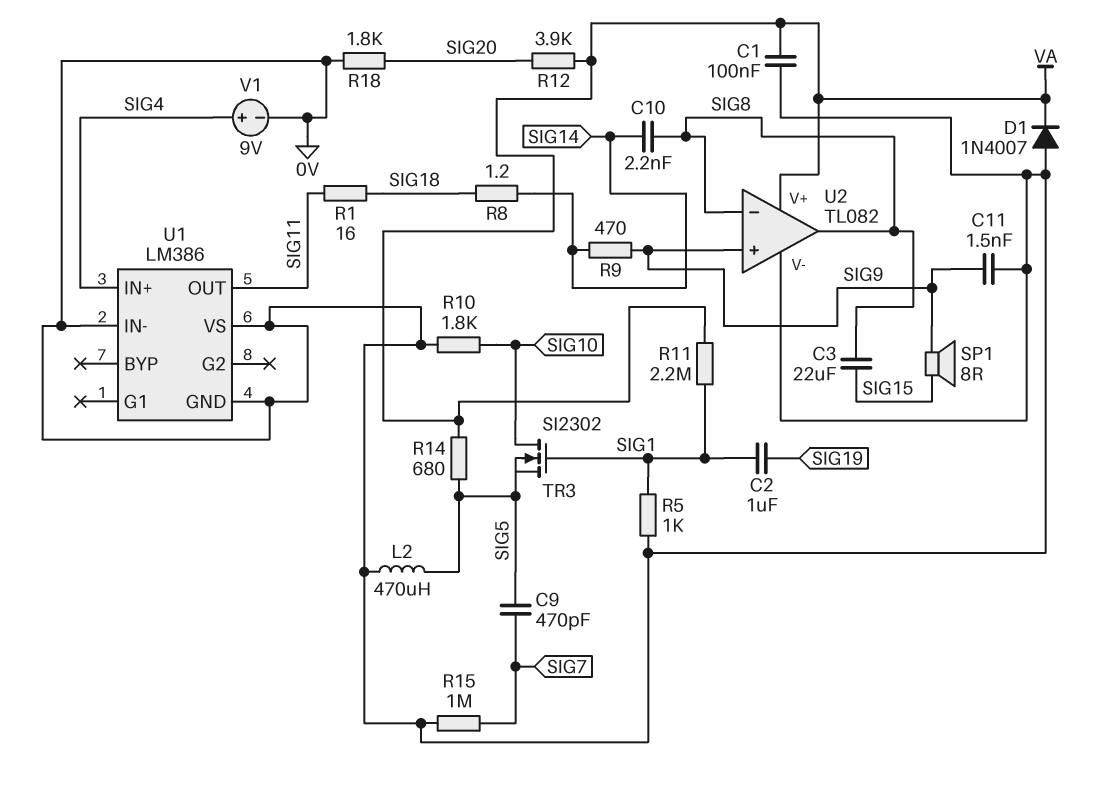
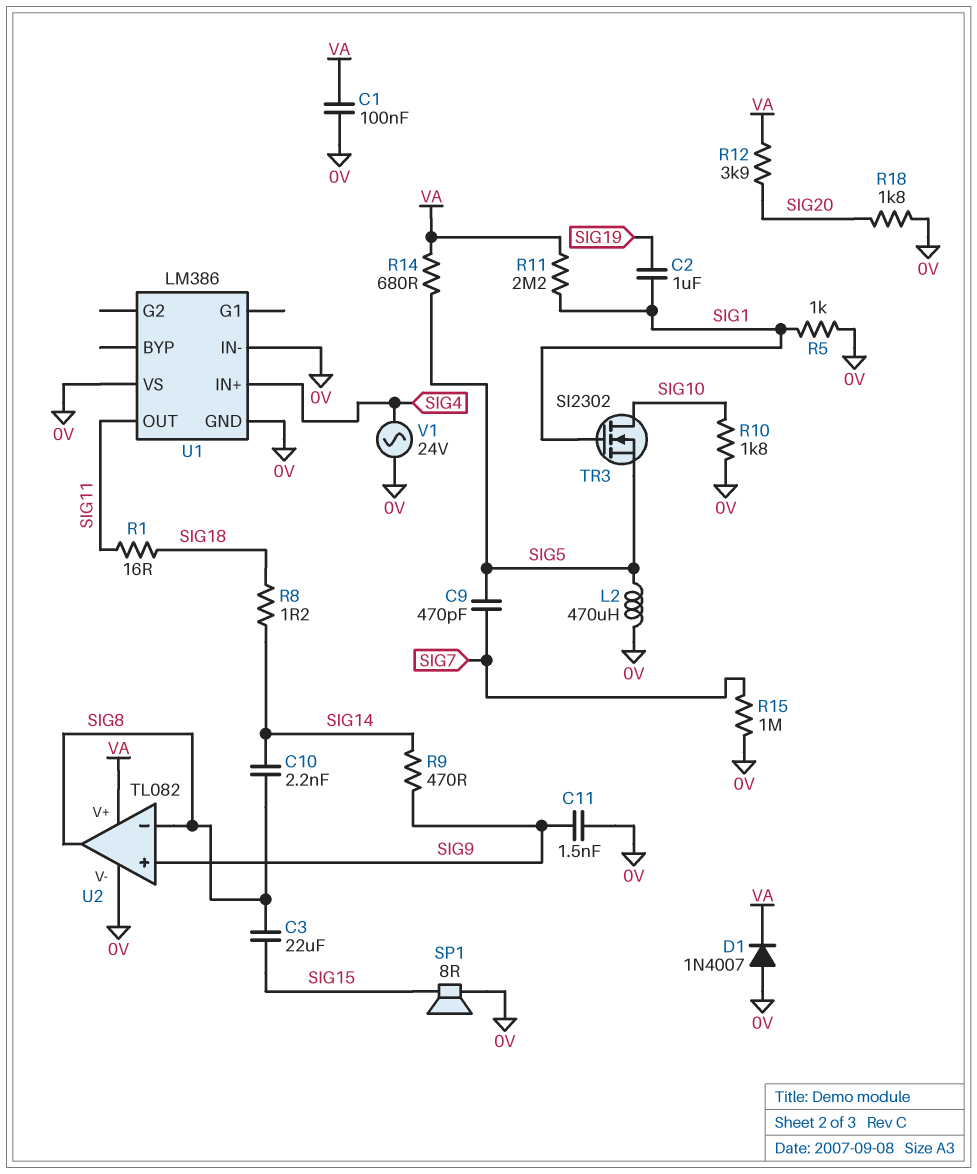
SP1: speaker 8R (SIG9, SIG15) -> speaker 8R (0V, SIG15)
V1: 9V (plus SIG4, minus 0V) -> AC 24V (0V, SIG4)

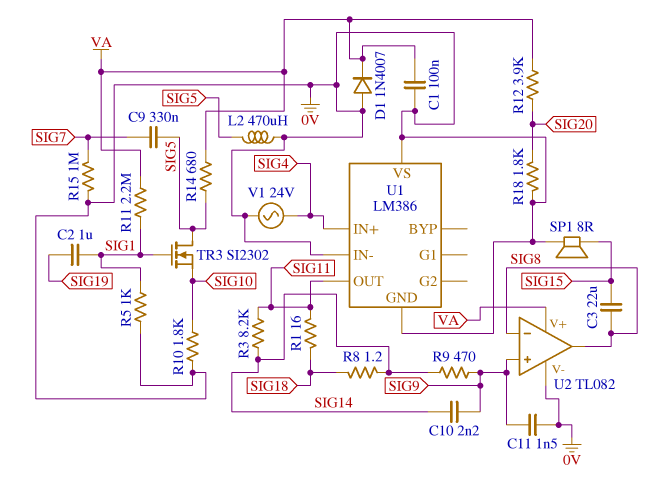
C9: 470pF (SIG5, SIG7) -> 330nF (SIG5, SIG7)
C10: 2.2nF (SIG8, SIG14) -> 2.2nF (SIG9, SIG14)
R3: none -> 8.2k (SIG11, SIG14)
TR3: NMOS SI2302 (G SIG1, D SIG10, S SIG5) -> NMOS SI2302 (G SIG1, D SIG5, S SIG10)

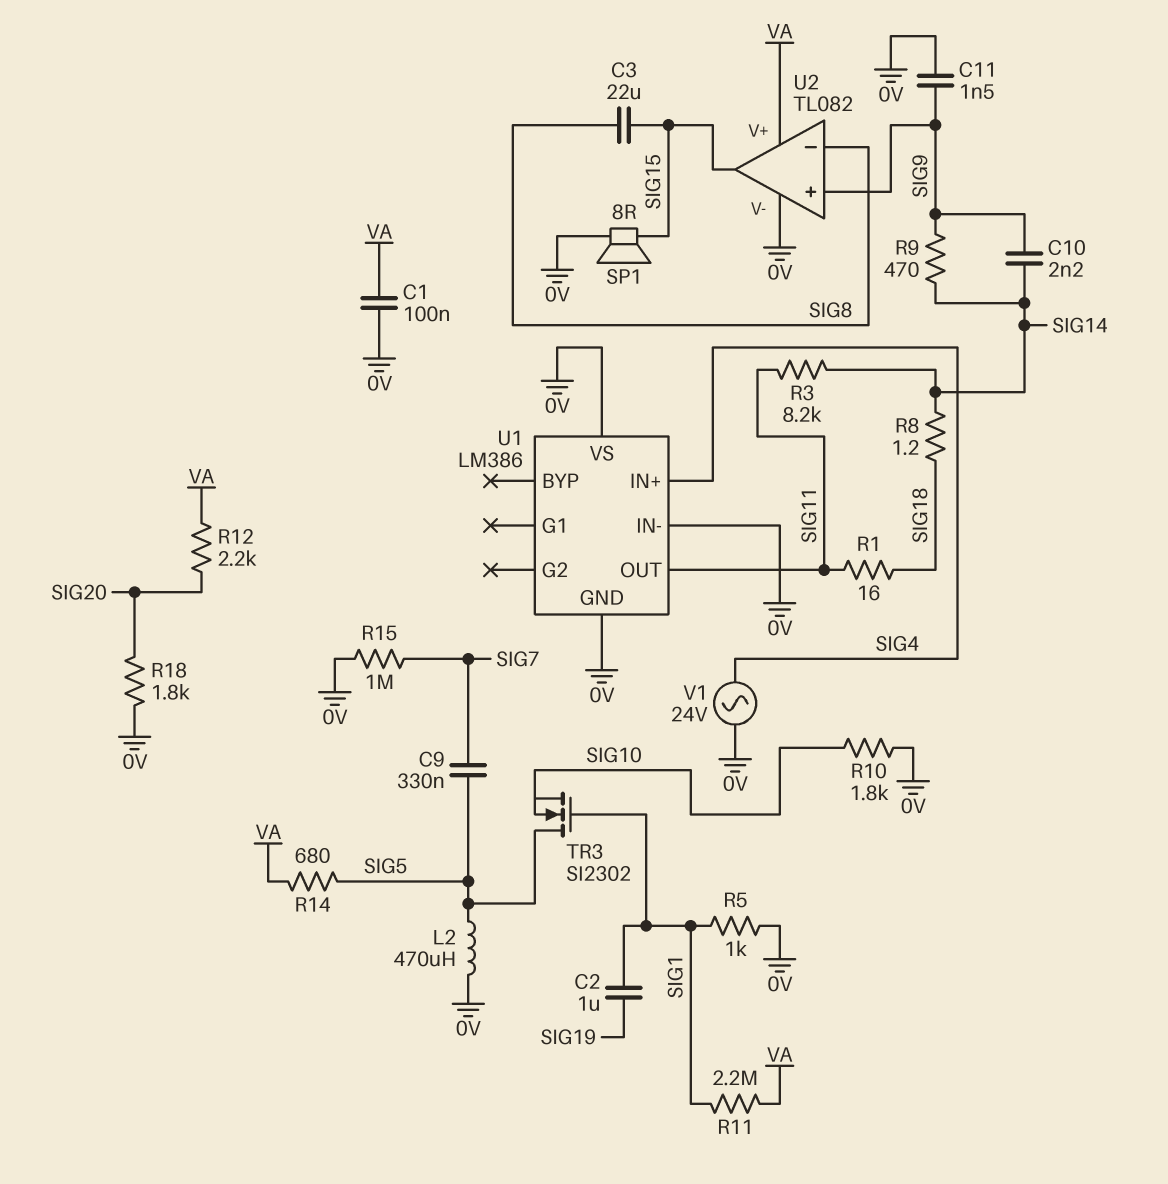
D1: diode 1N4007 (A 0V, K VA) -> none
R12: 3.9k (SIG20, VA) -> 2.2k (SIG20, VA)
U2 pin out: SIG8 -> SIG15

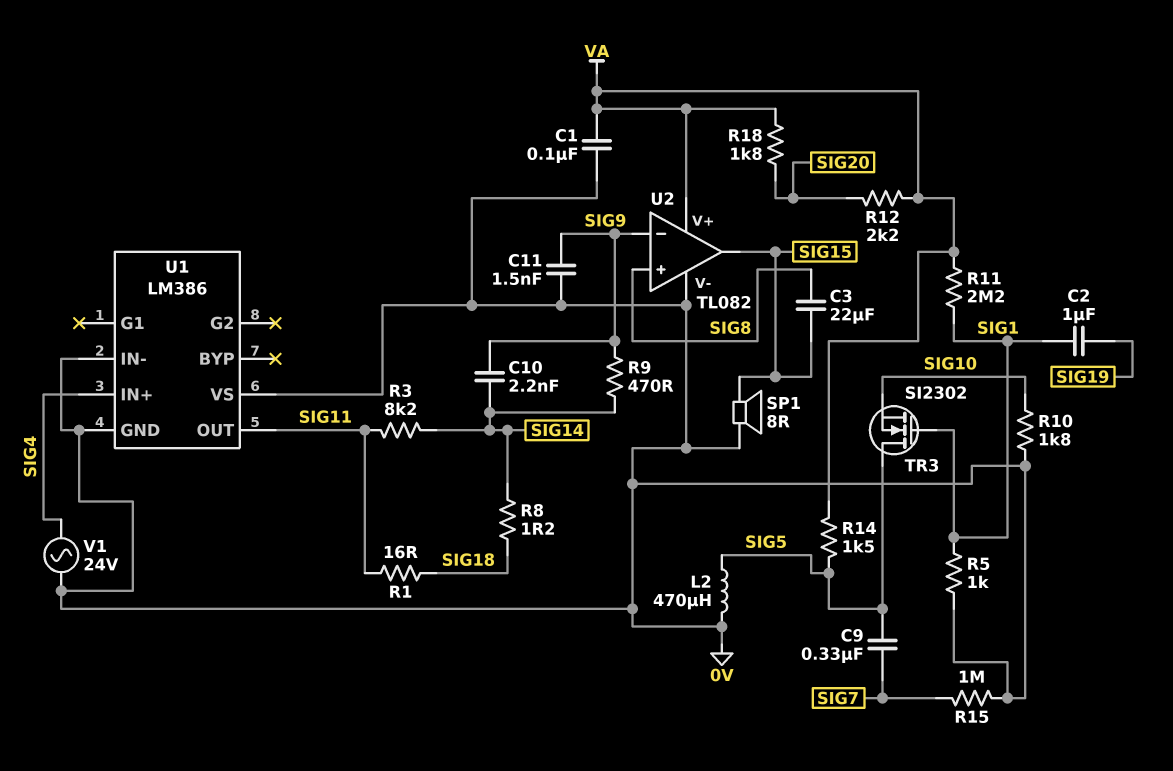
R14: 680 (SIG5, VA) -> 1.5k (SIG5, VA)
R18: 1.8k (0V, SIG20) -> 1.8k (SIG20, VA)
U2 pin in+: SIG9 -> SIG8
U2 pin in-: SIG8 -> SIG9

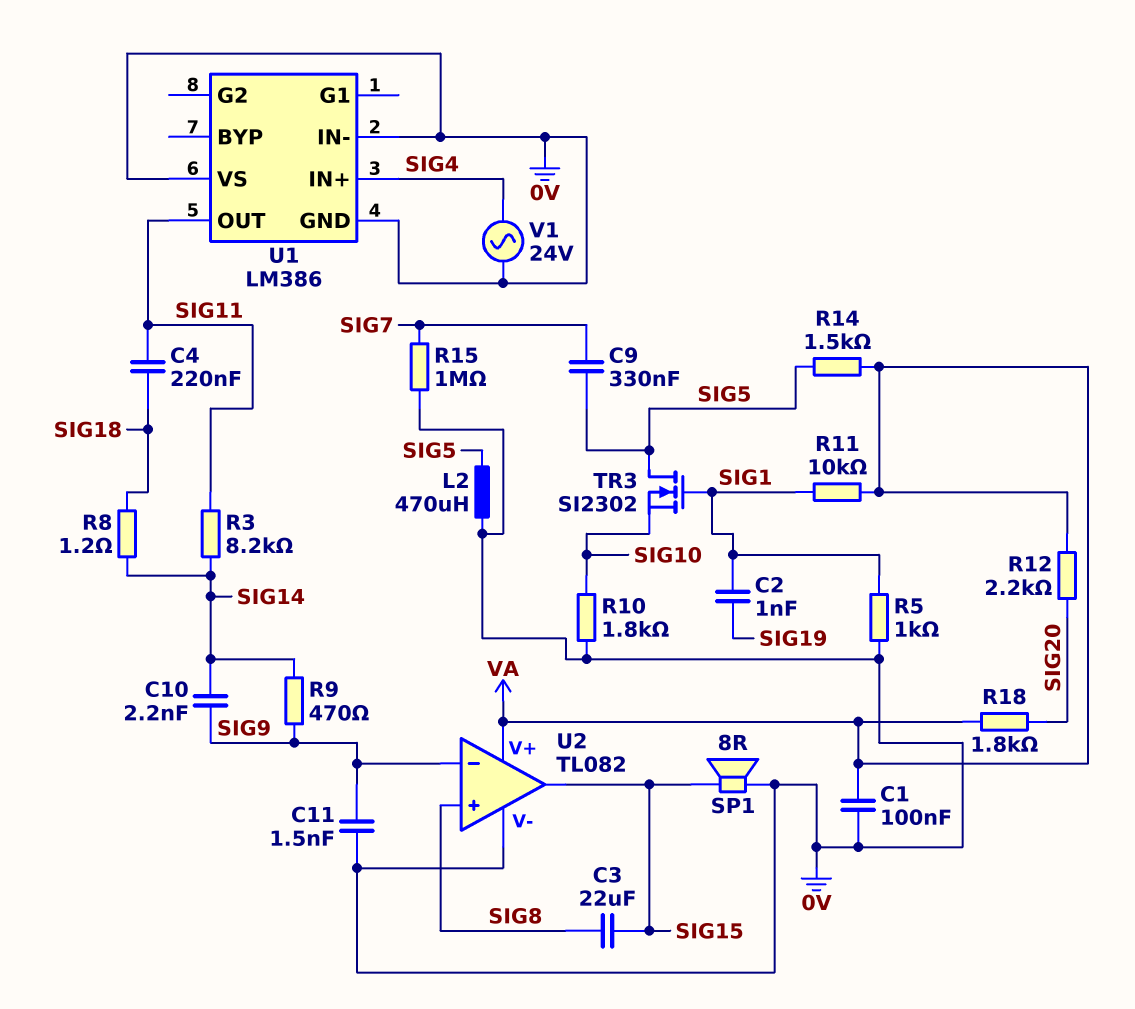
C2: 1uF (SIG1, SIG19) -> 1nF (SIG1, SIG19)
C4: none -> 220nF (SIG11, SIG18)
R1: 16 (SIG11, SIG18) -> none
R11: 2.2M (SIG1, VA) -> 10k (SIG1, VA)

